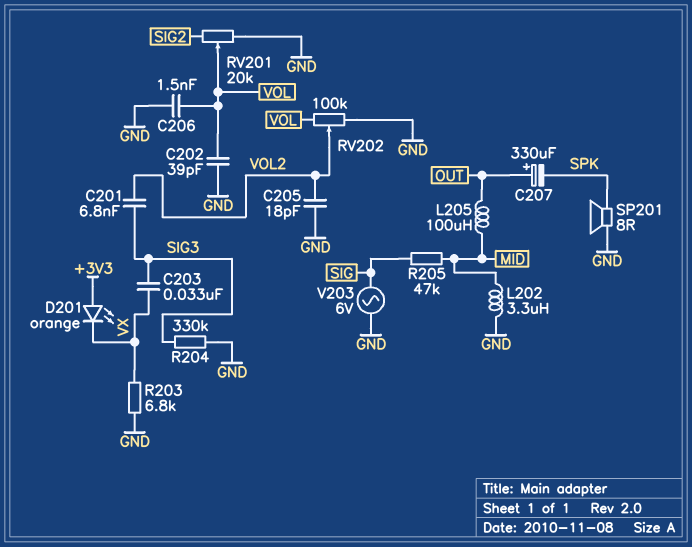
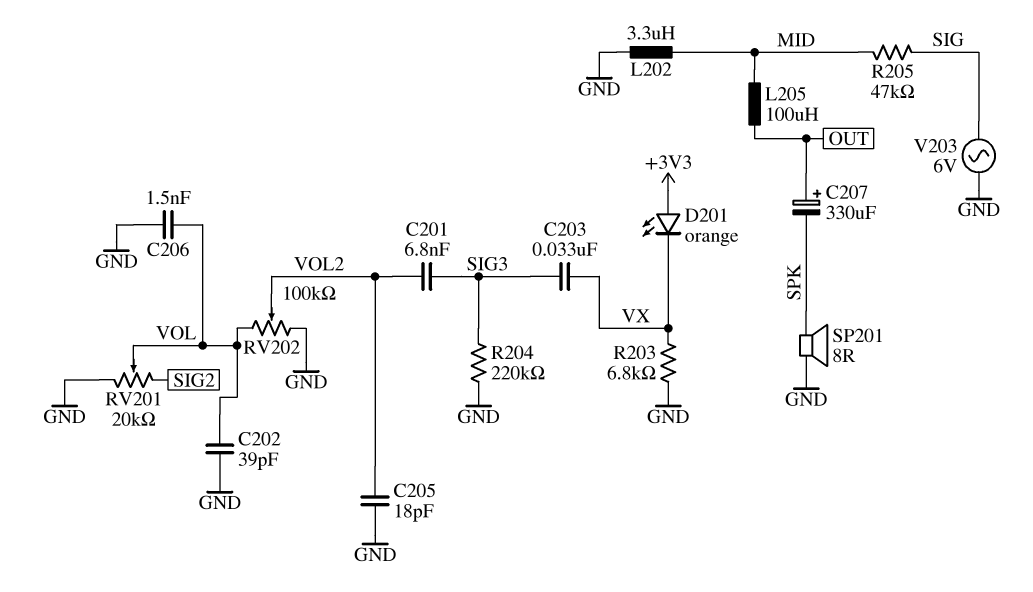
R204: 330k (GND, SIG3) -> 220k (GND, SIG3)

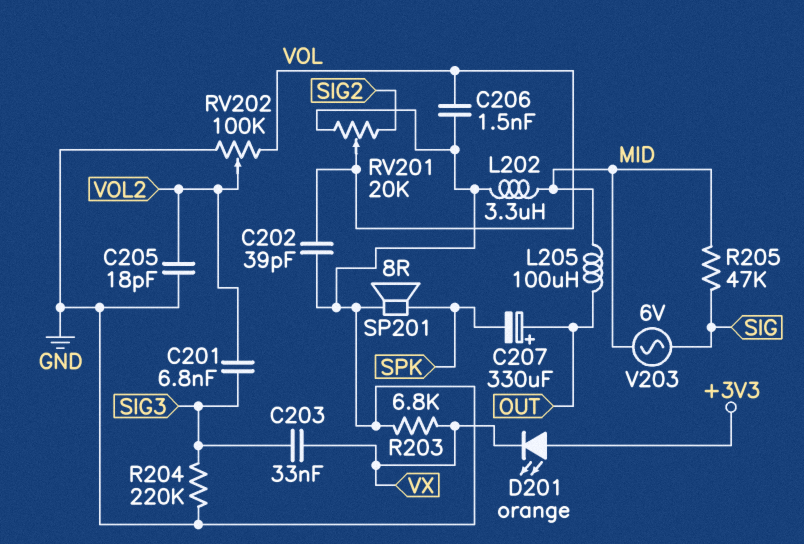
V203: AC 6V (GND, SIG) -> AC 6V (MID, SIG)

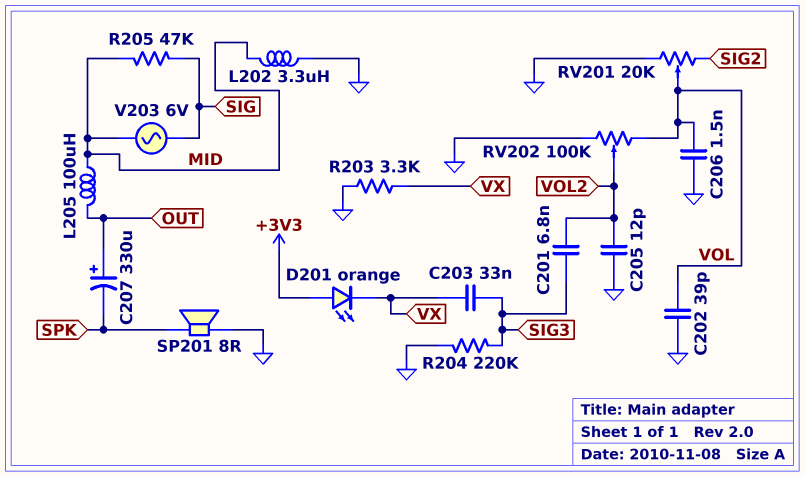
C205: 18pF (GND, VOL2) -> 12pF (GND, VOL2)
R203: 6.8k (GND, VX) -> 3.3k (GND, VX)

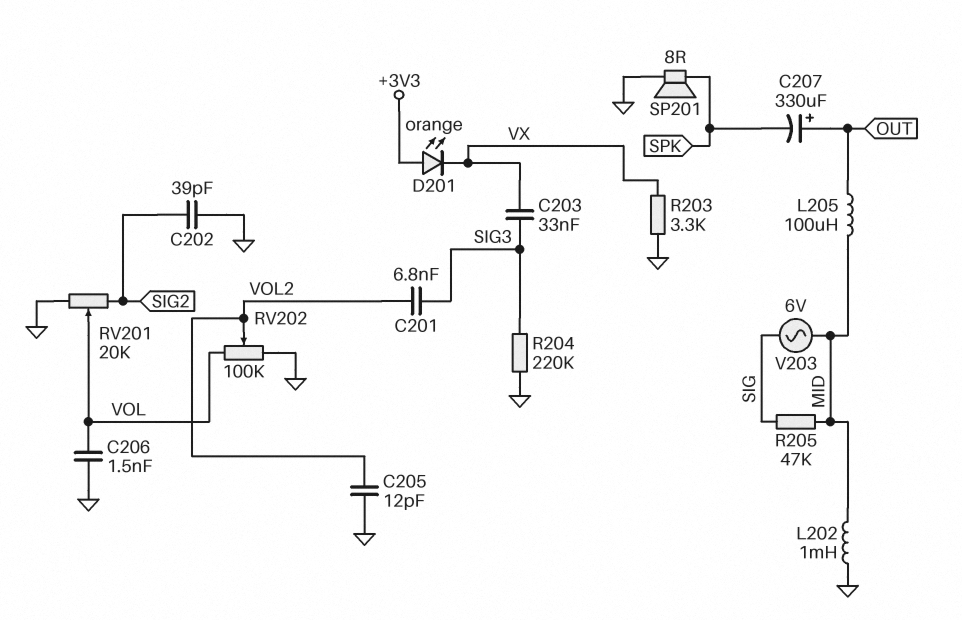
C202: 39pF (GND, VOL) -> 39pF (GND, SIG2)
L202: 3.3uH (GND, MID) -> 1mH (GND, MID)

